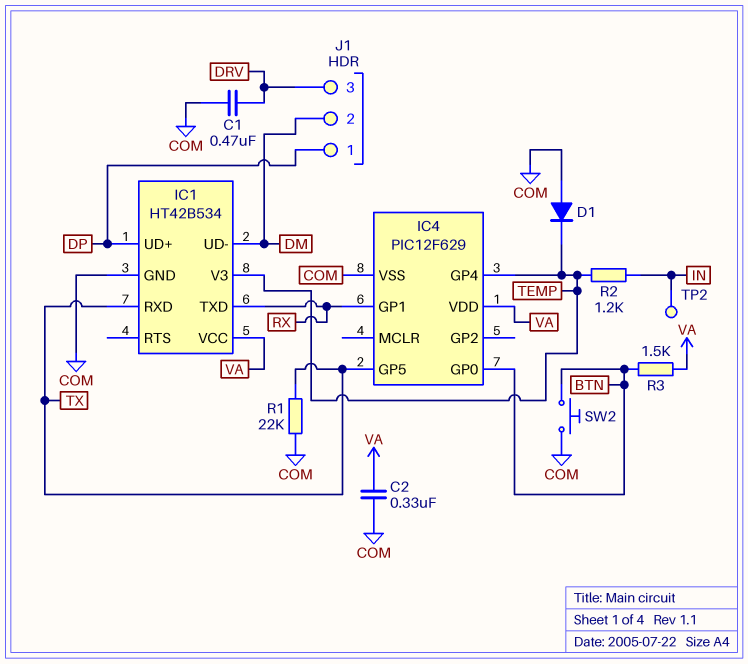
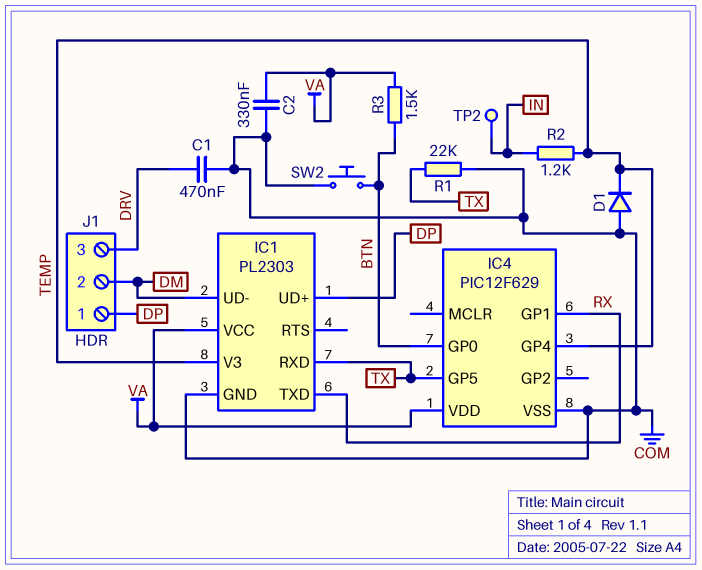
IC1: HT42B534 -> PL2303

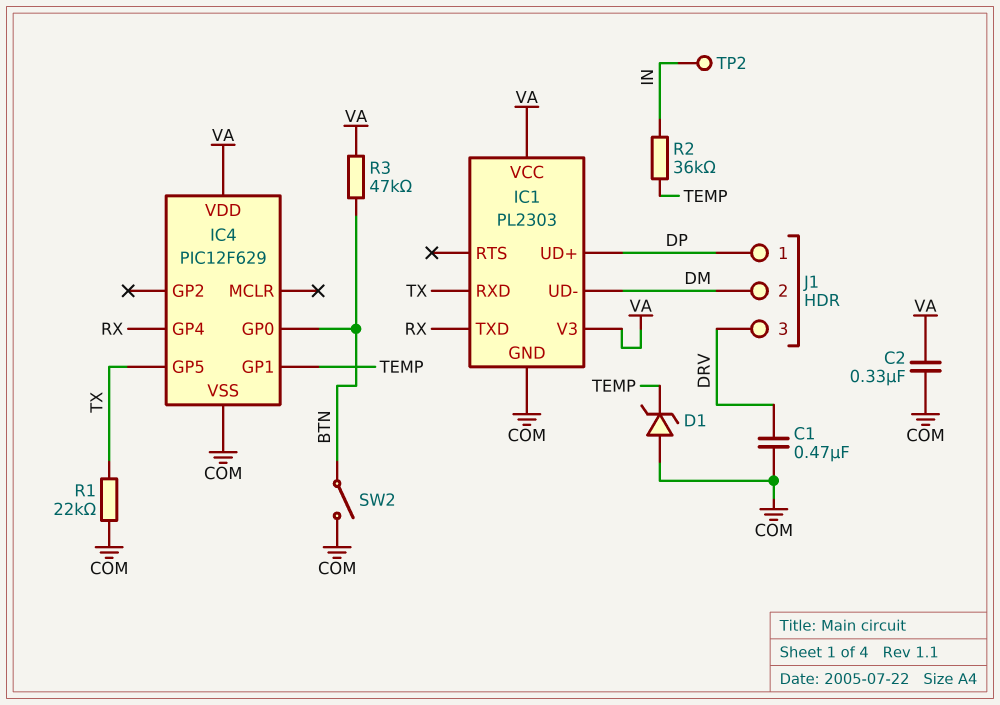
D1: diode (A COM, K TEMP) -> zener (A COM, K TEMP)
IC1 pin V3: TEMP -> VA
IC4 pin GP1: RX -> TEMP
IC4 pin GP4: TEMP -> RX
R2: 1.2k (IN, TEMP) -> 36k (IN, TEMP)
R3: 1.5k (BTN, VA) -> 47k (BTN, VA)
SW2: button (BTN, COM) -> switch (BTN, COM)

